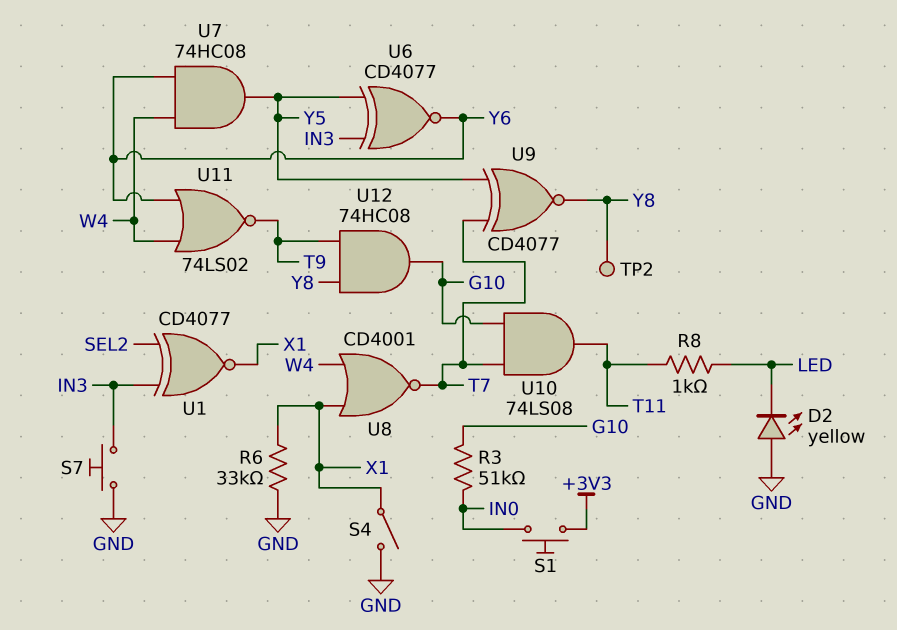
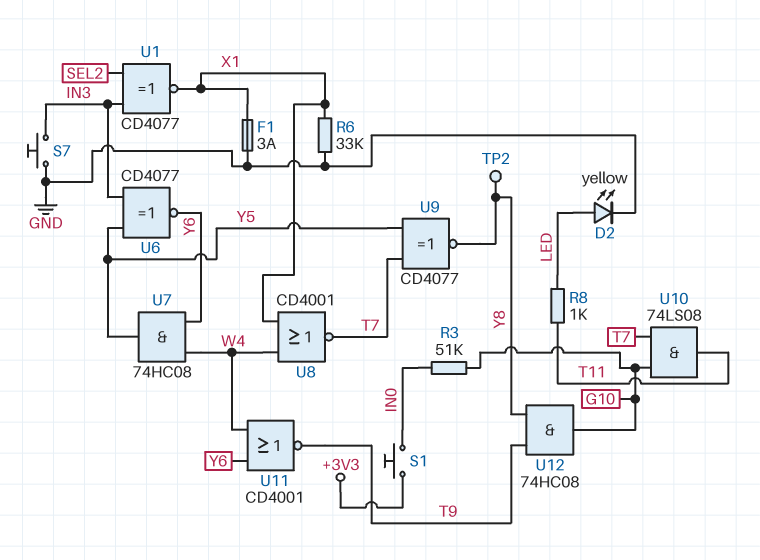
D2: LED yellow (A GND, K LED) -> LED yellow (A LED, K GND)
F1: none -> 3A (GND, X1)
S4: switch (GND, X1) -> none
U11: NOR 74LS02 (in W4, in Y6, out T9) -> NOR CD4001 (in W4, in Y6, out T9)

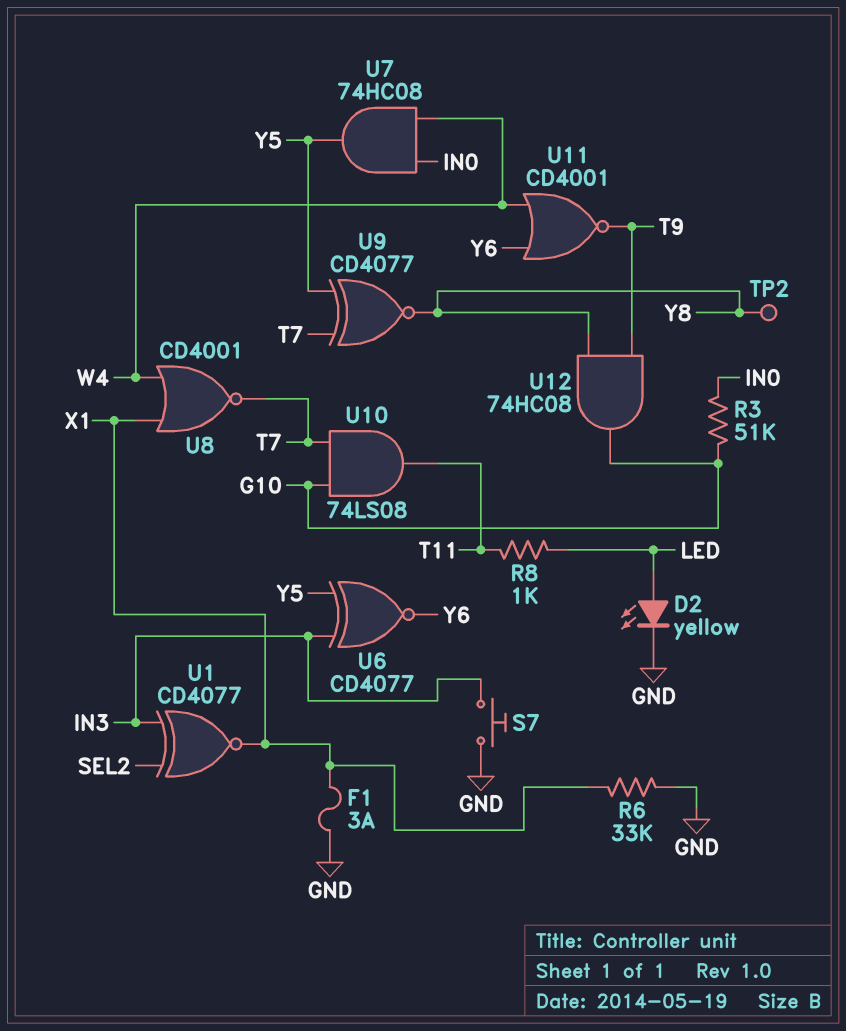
S1: button (+3V3, IN0) -> none
U7: AND 74HC08 (in W4, in Y6, out Y5) -> AND 74HC08 (in IN0, in W4, out Y5)

